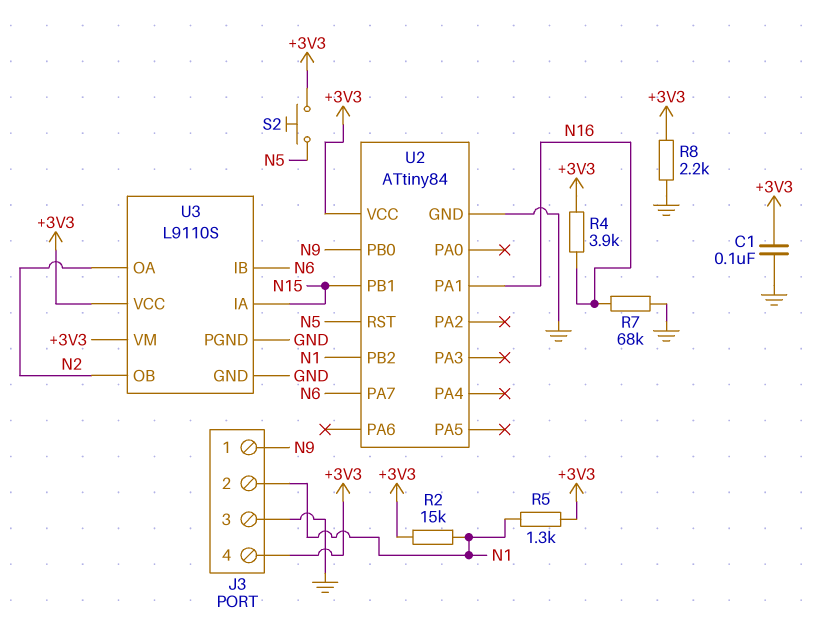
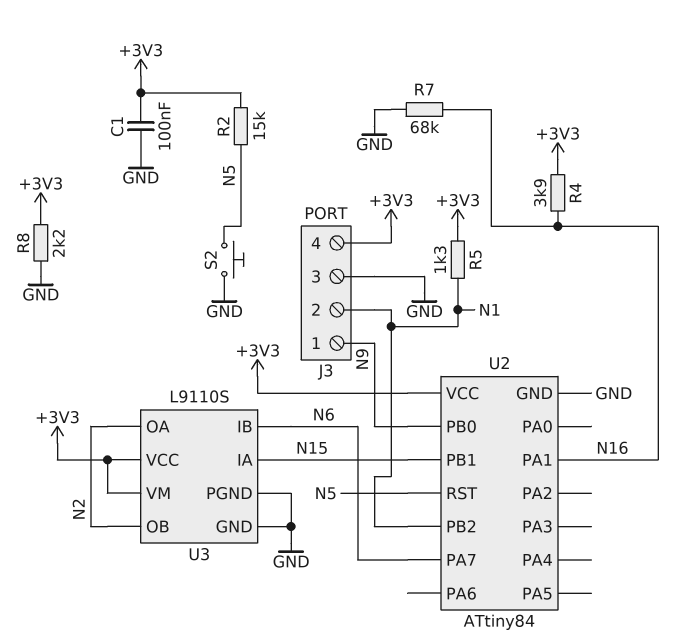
R2: 15k (+3V3, N1) -> 15k (+3V3, N5)
S2: button (+3V3, N5) -> button (GND, N5)

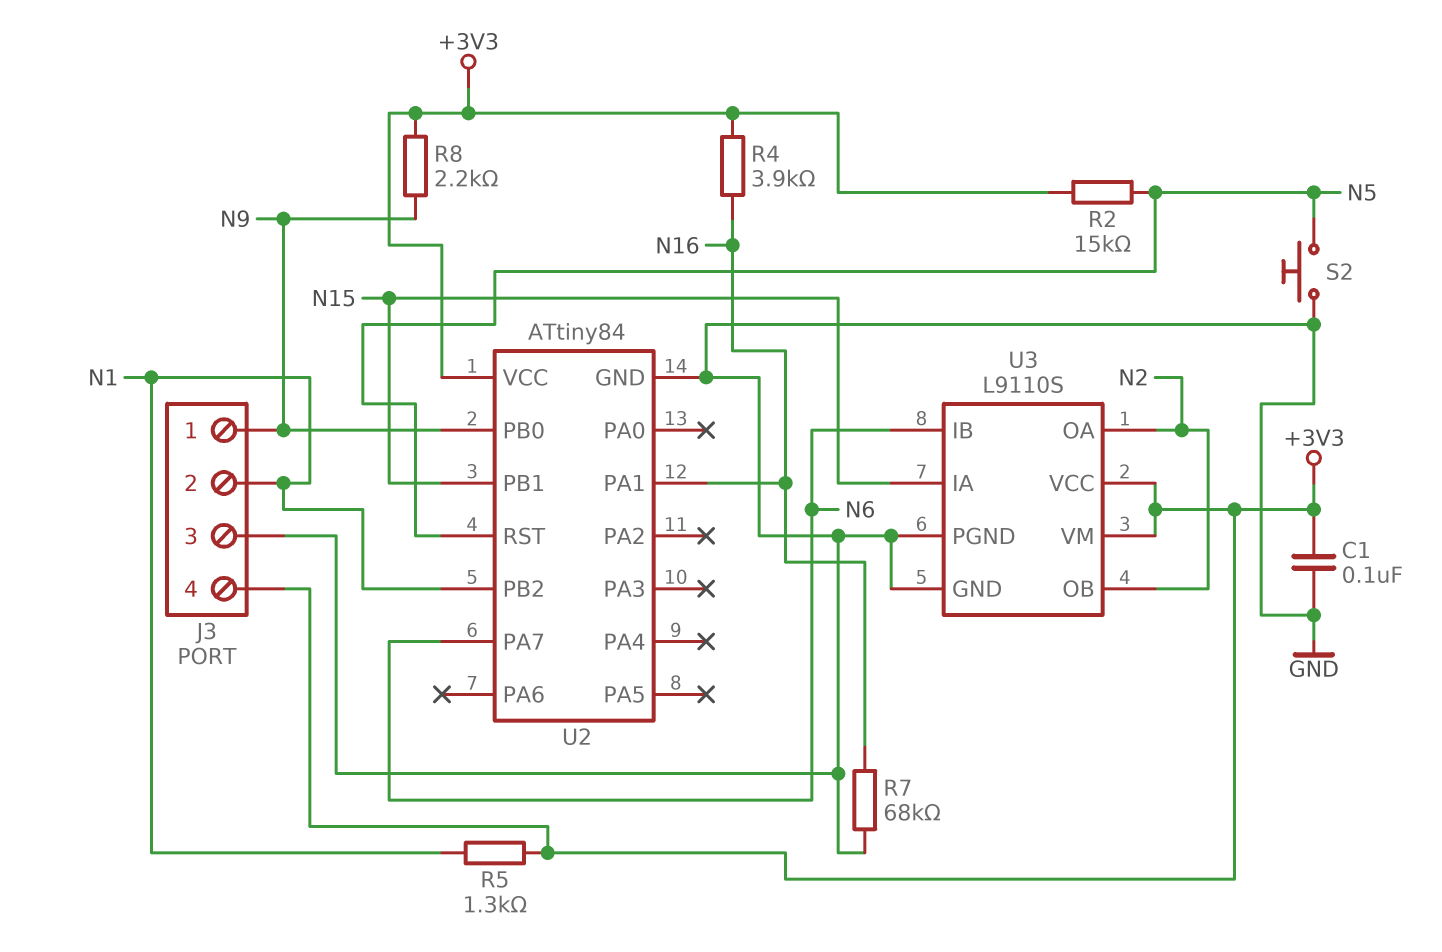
R8: 2.2k (+3V3, GND) -> 2.2k (+3V3, N9)

